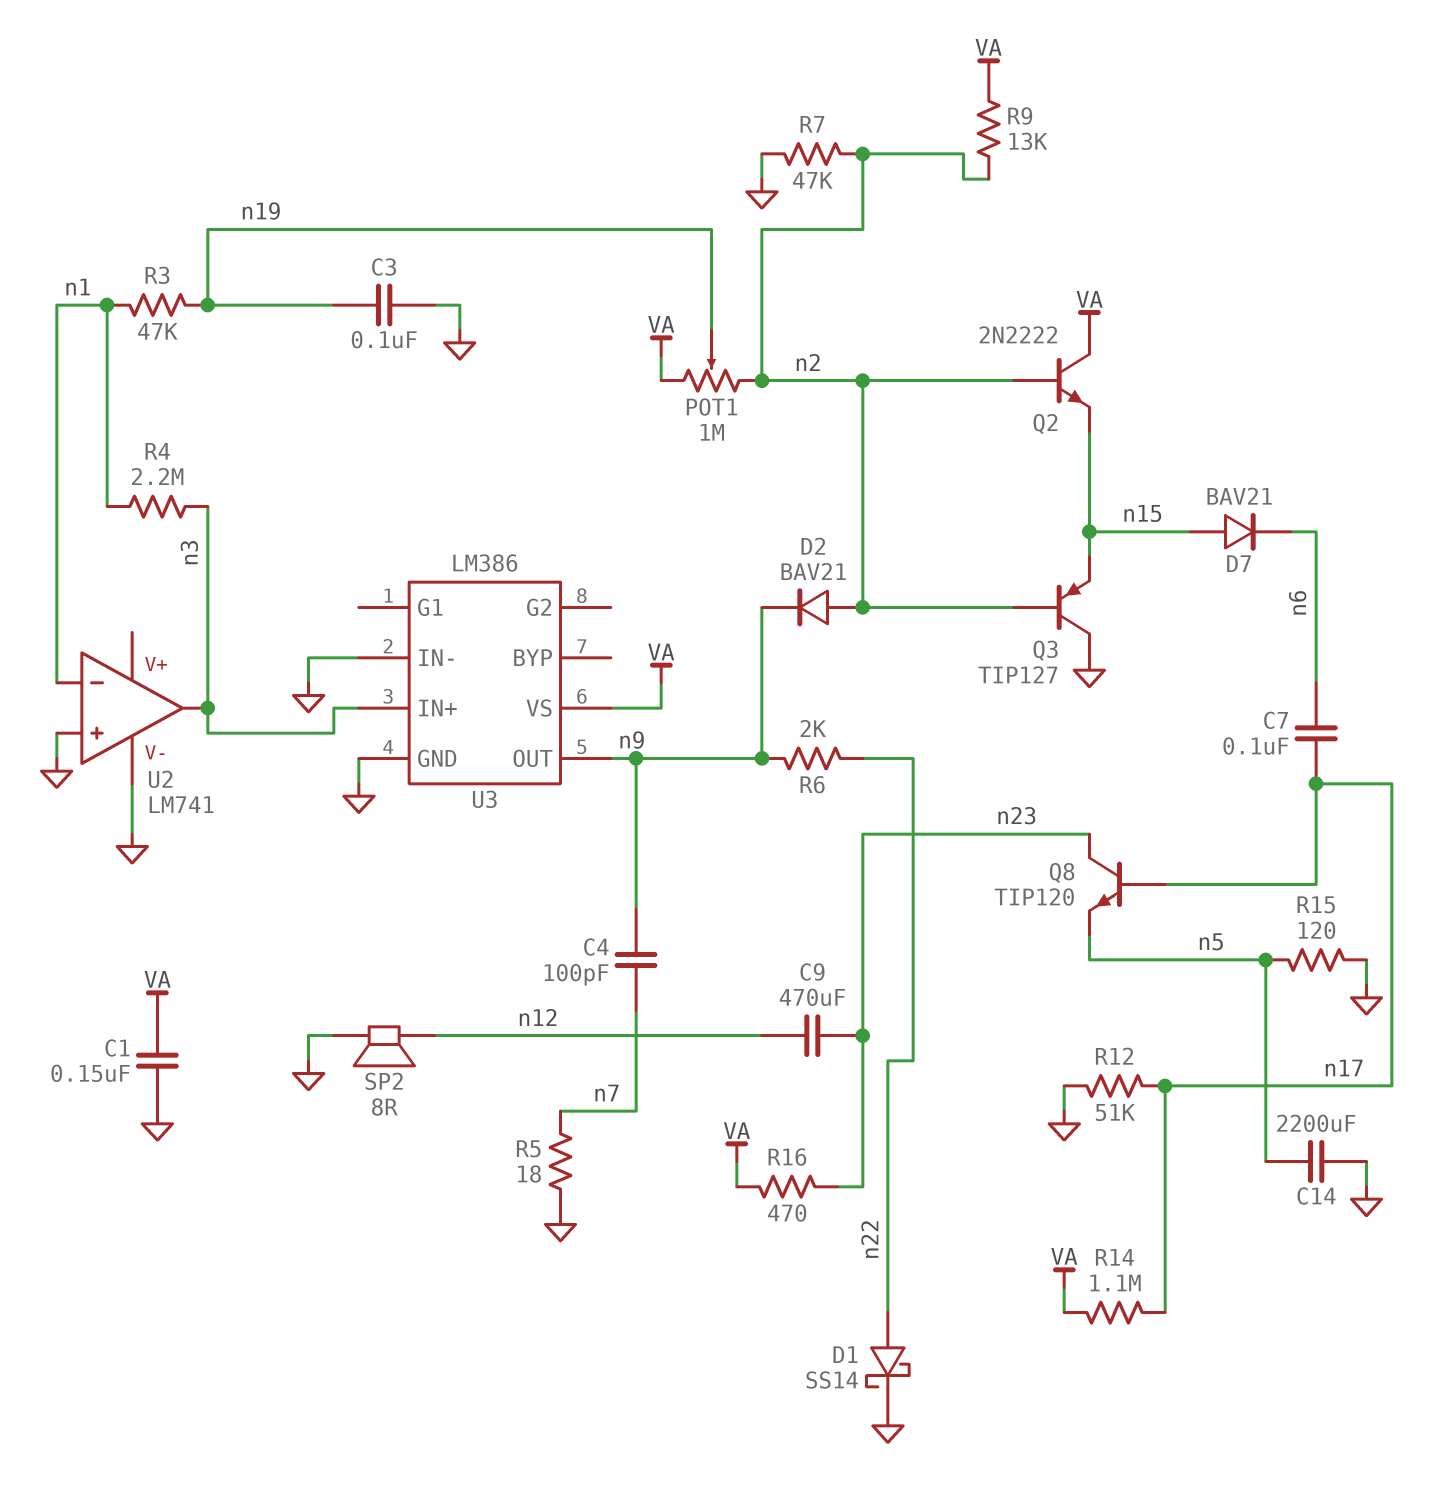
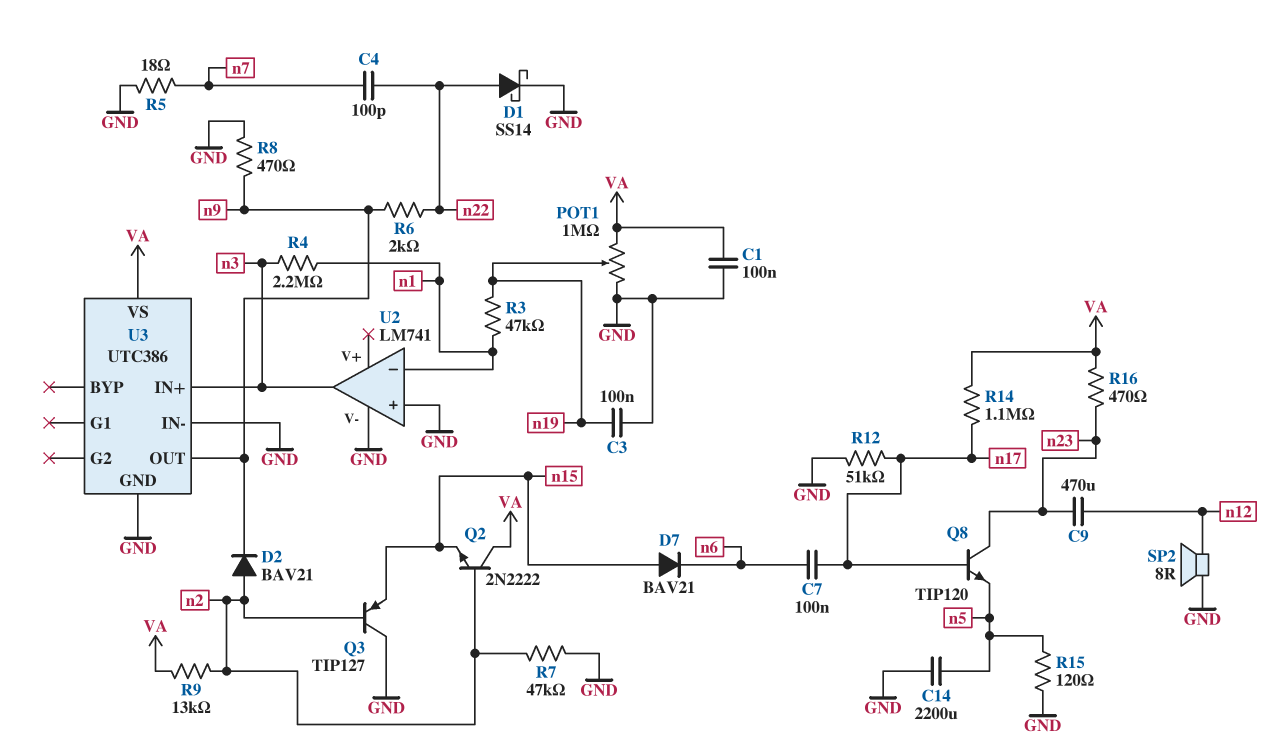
C1: 150nF (GND, VA) -> 100nF (GND, VA)
C4: 100pF (n7, n9) -> 100pF (n7, n22)
POT1: 1M (VA, n2, wiper n19) -> 1M (GND, VA, wiper n19)
R8: none -> 470 (GND, n9)
U3: LM386 -> UTC386

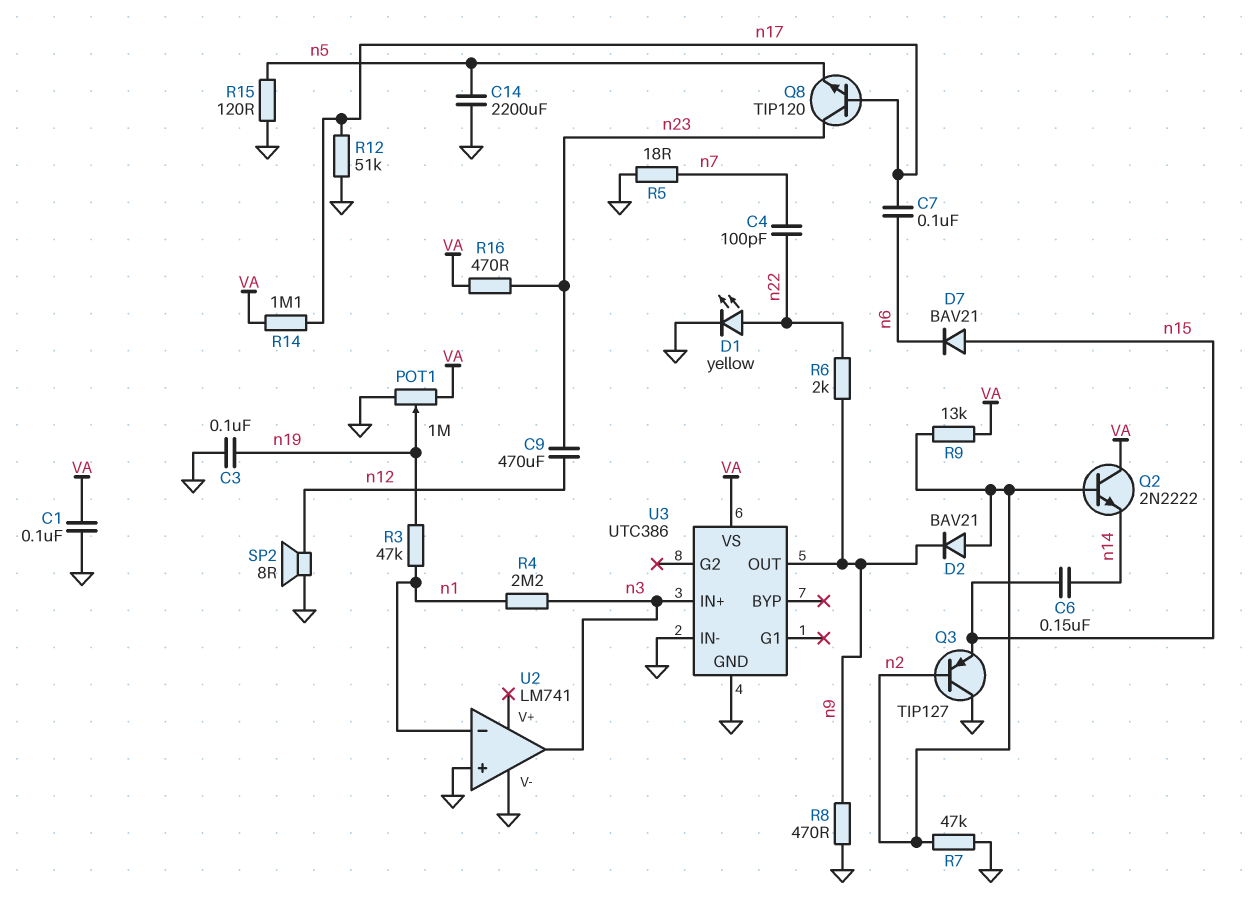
C6: none -> 150nF (n14, n15)
D1: schottky SS14 (A n22, K GND) -> LED yellow (A n22, K GND)
Q2: NPN 2N2222 (B n2, C VA, E n15) -> NPN 2N2222 (B n2, C VA, E n14)

